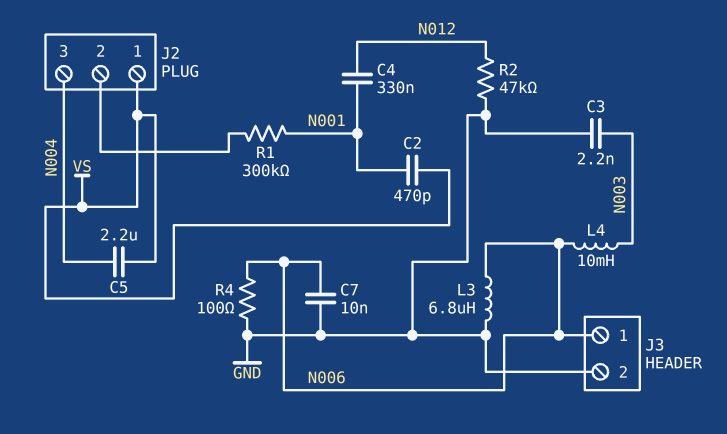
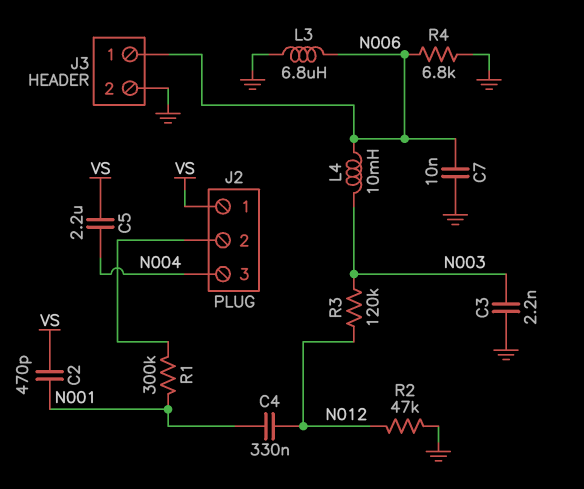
R3: none -> 120k (N003, N012)
R4: 100 (GND, N006) -> 6.8k (GND, N006)

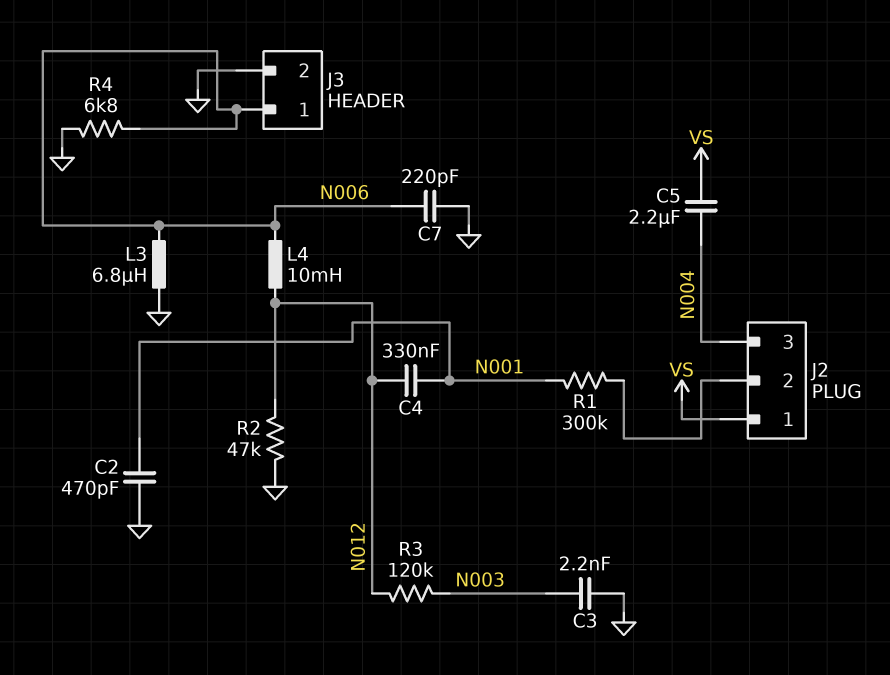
C2: 470pF (N001, VS) -> 470pF (GND, N001)
C7: 10nF (GND, N006) -> 220pF (GND, N006)
L4: 10mH (N003, N006) -> 10mH (N006, N012)

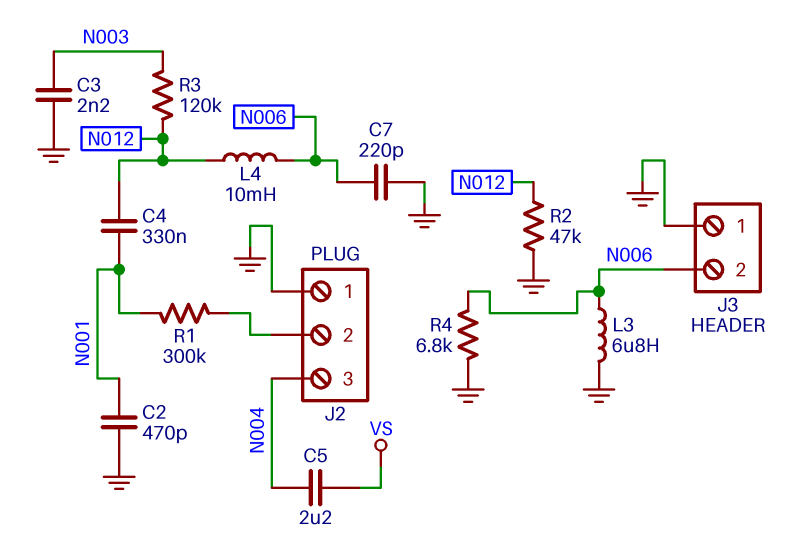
J2 pin 1: VS -> GND
J3 pin 1: N006 -> GND
J3 pin 2: GND -> N006

